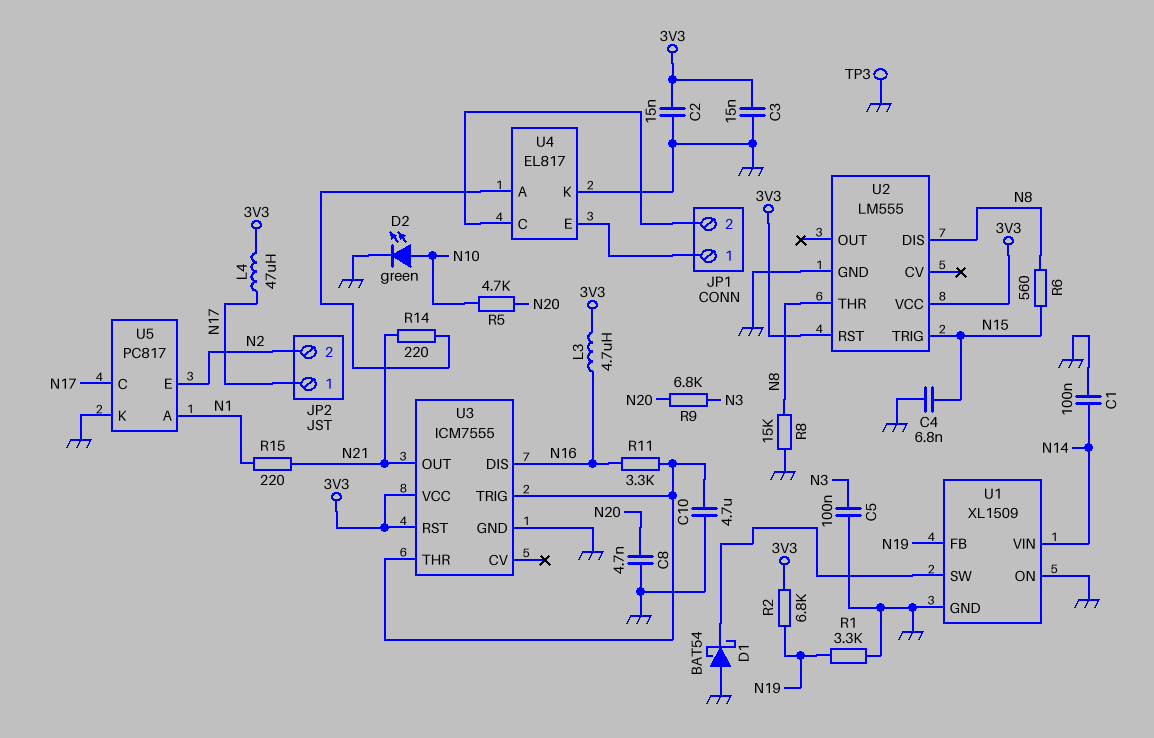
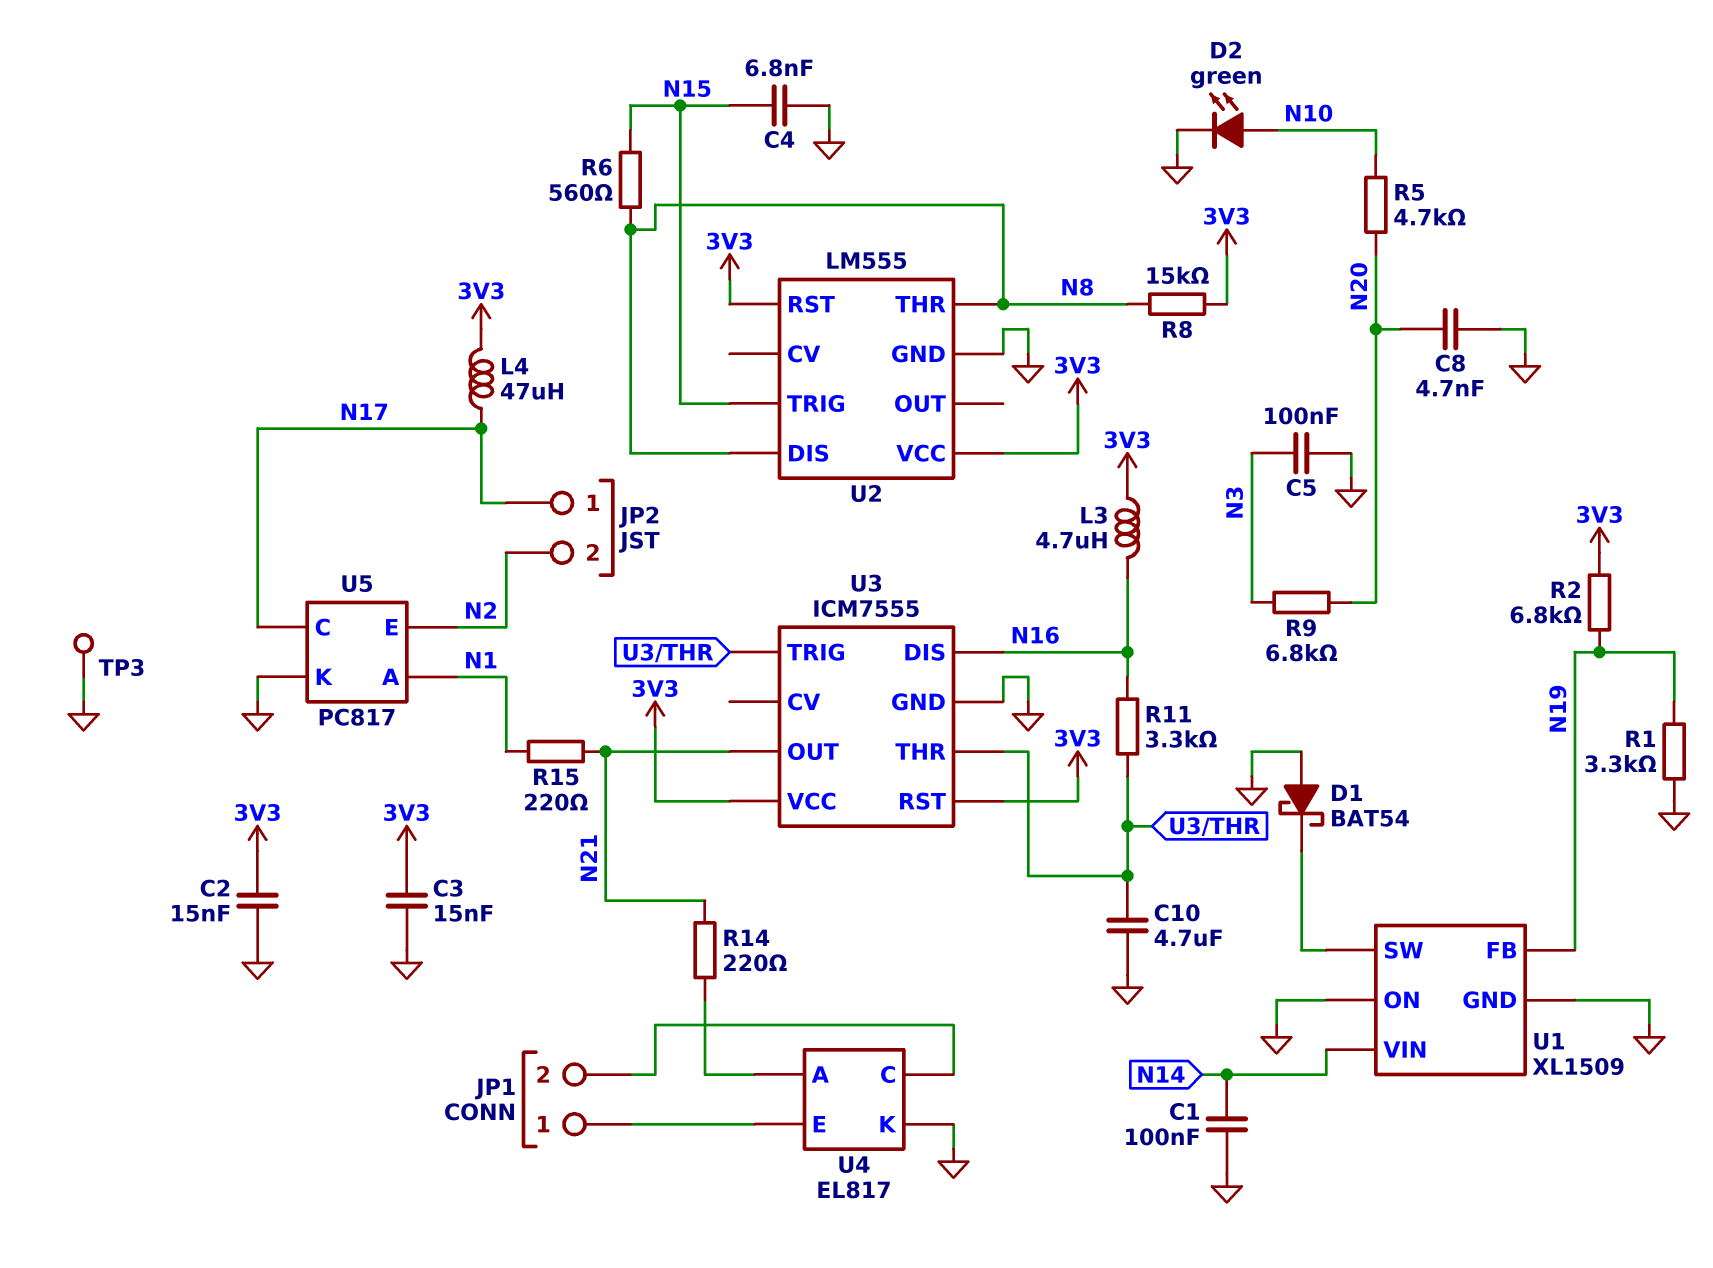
R8: 15k (GND, N8) -> 15k (3V3, N8)

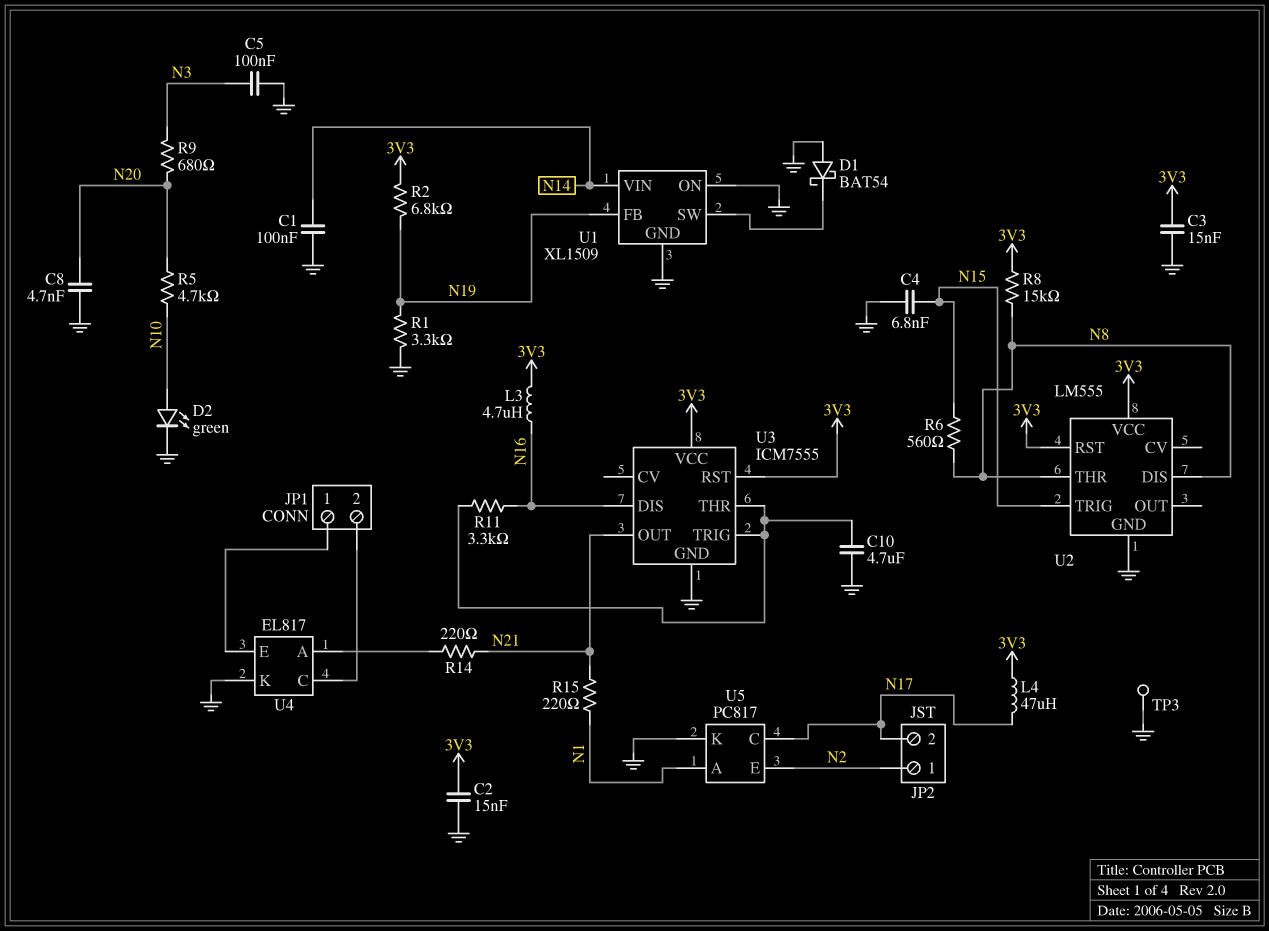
JP2 pin 1: N17 -> N2
JP2 pin 2: N2 -> N17
R9: 6.8k (N3, N20) -> 680 (N3, N20)

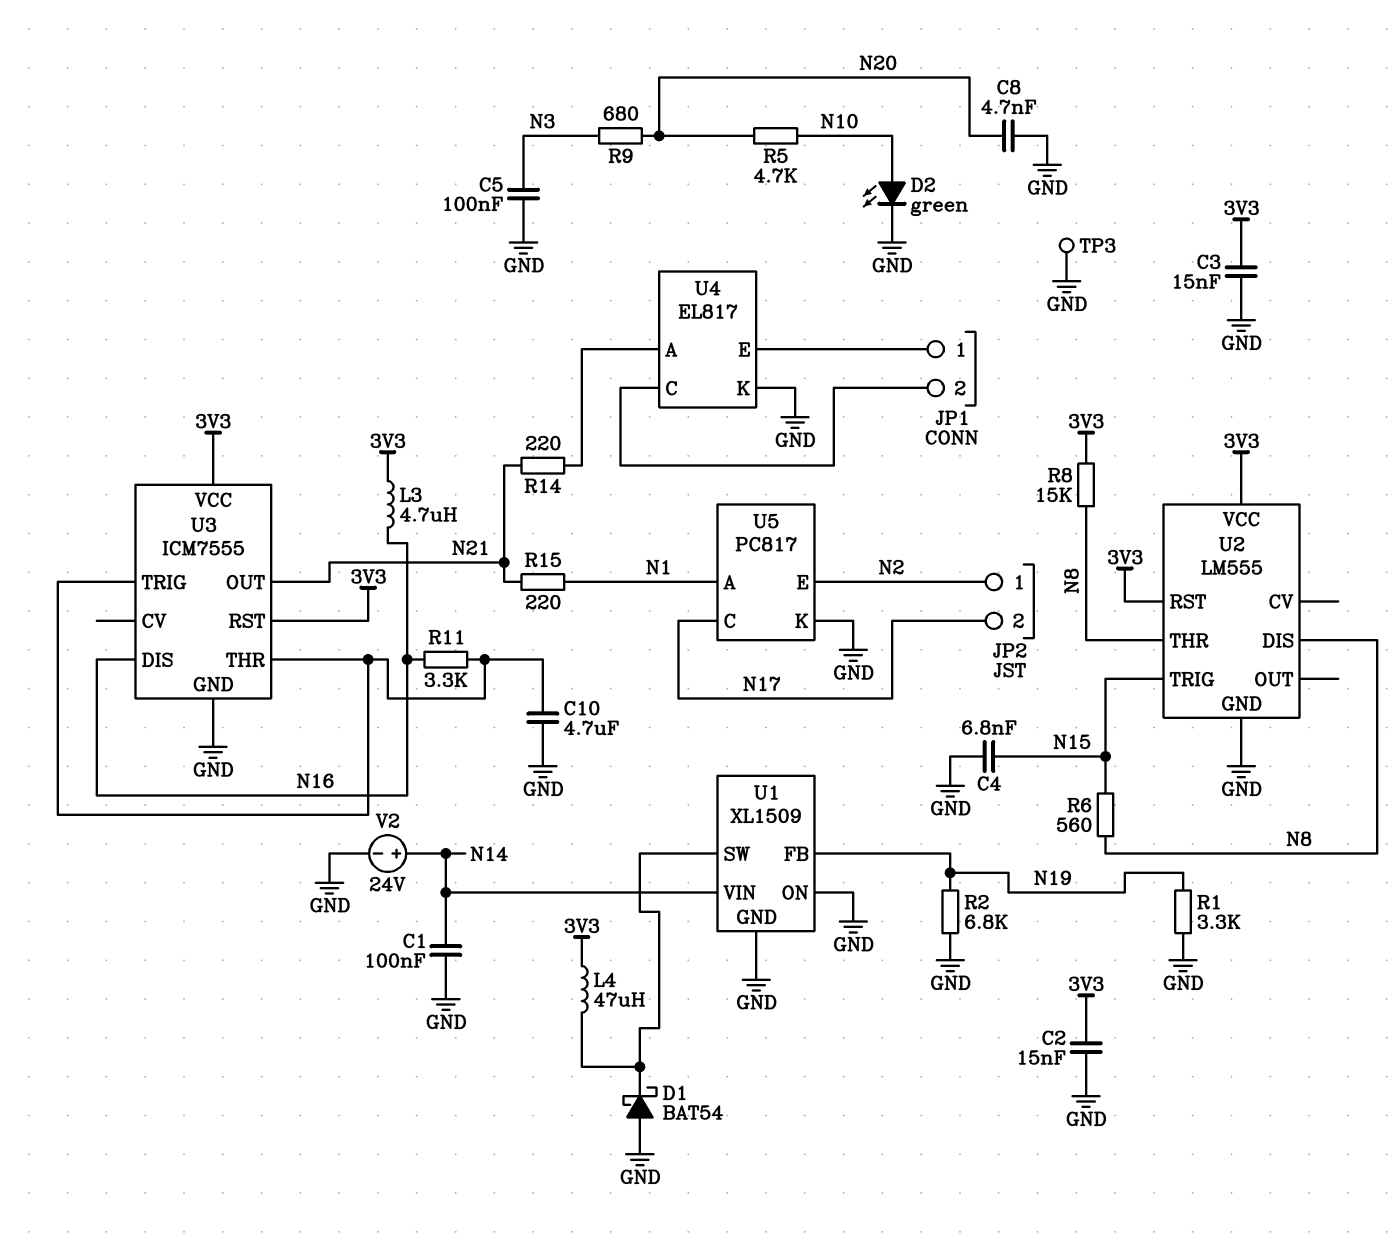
L4: 47uH (3V3, N17) -> 47uH (3V3, U1/SW)
R2: 6.8k (3V3, N19) -> 6.8k (GND, N19)
V2: none -> 24V (plus N14, minus GND)

